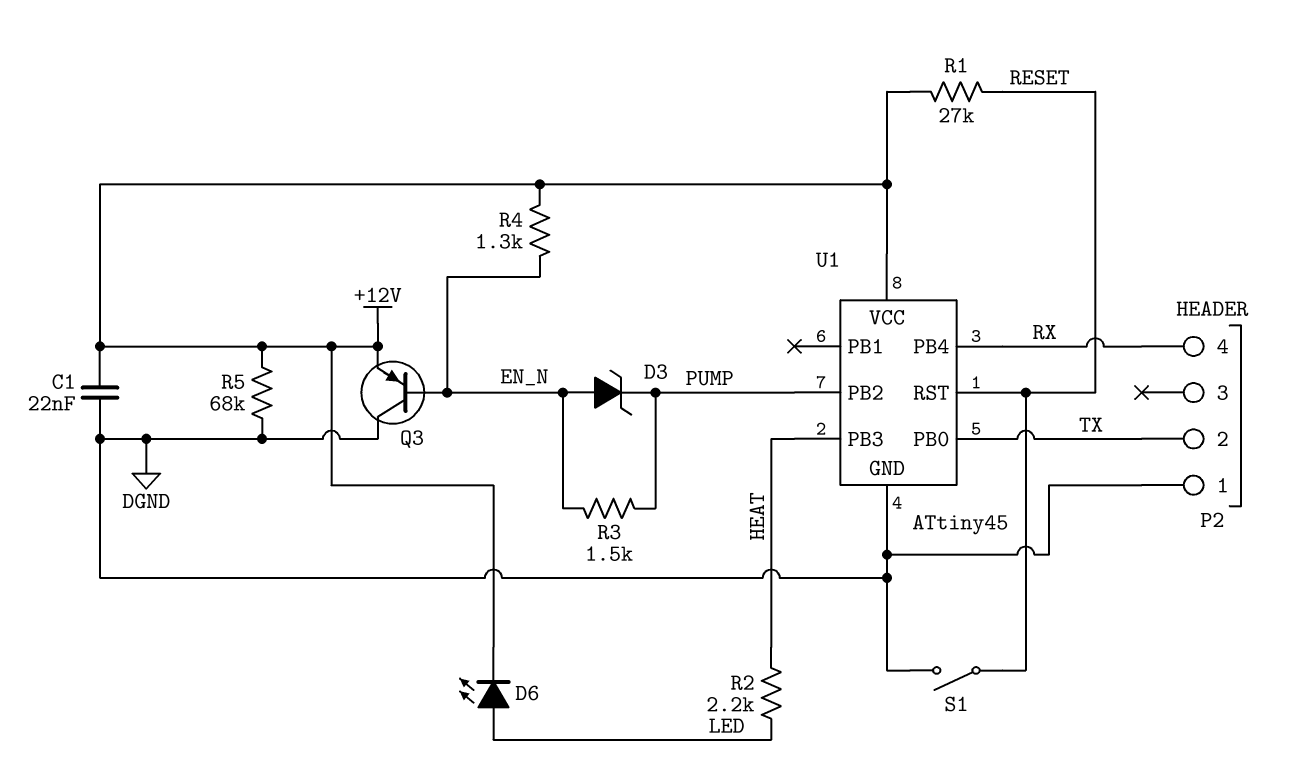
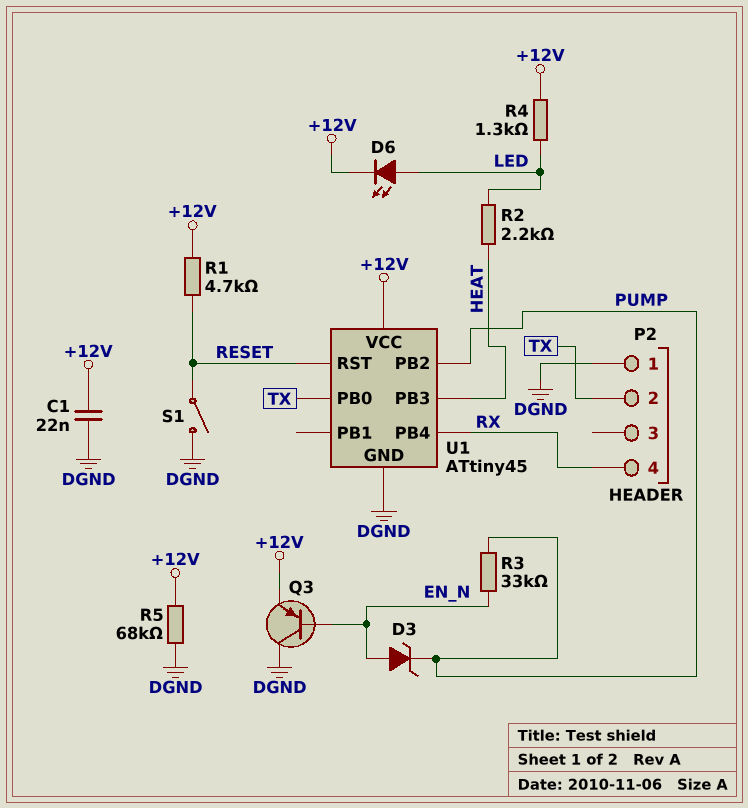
R1: 27k (+12V, RESET) -> 4.7k (+12V, RESET)
R3: 1.5k (EN_N, PUMP) -> 33k (EN_N, PUMP)
R4: 1.3k (+12V, EN_N) -> 1.3k (+12V, LED)

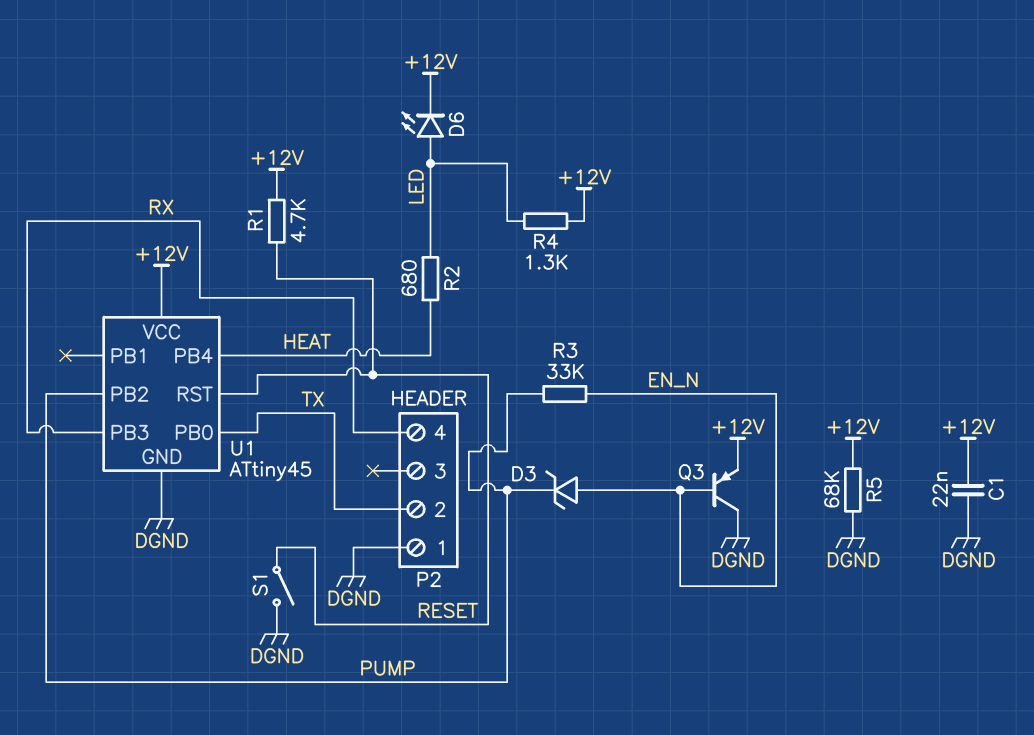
R2: 2.2k (HEAT, LED) -> 680 (HEAT, LED)
U1 pin PB3: HEAT -> RX
U1 pin PB4: RX -> HEAT

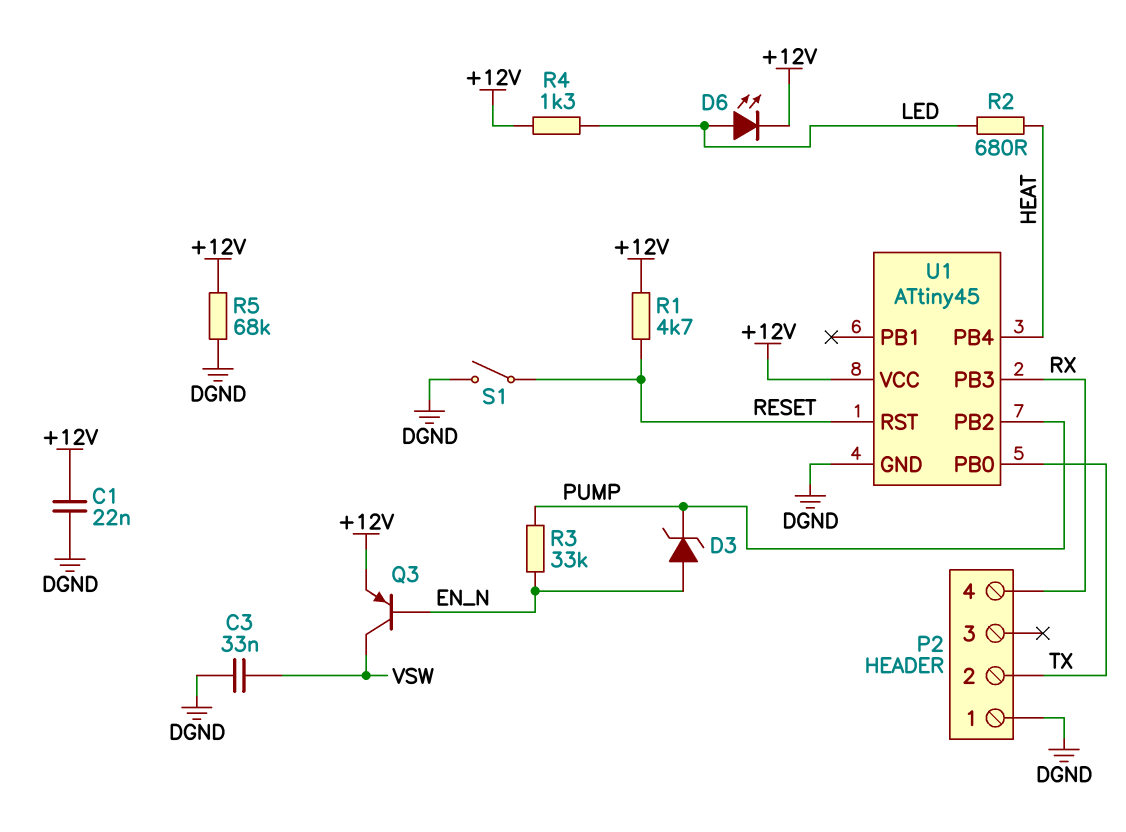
C3: none -> 33nF (DGND, VSW)
Q3: PNP (B EN_N, C DGND, E +12V) -> PNP (B EN_N, C VSW, E +12V)

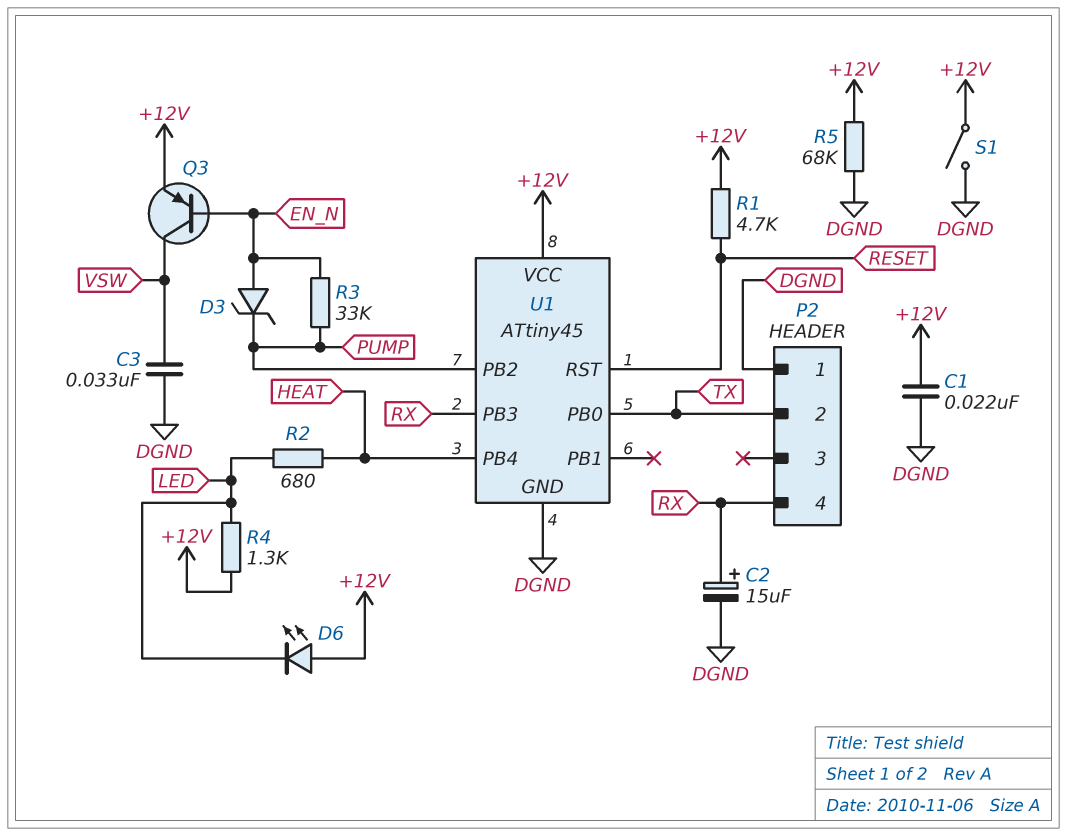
C2: none -> 15uF (plus RX, minus DGND)
D6: LED (A LED, K +12V) -> LED (A +12V, K LED)
S1: switch (DGND, RESET) -> switch (+12V, DGND)

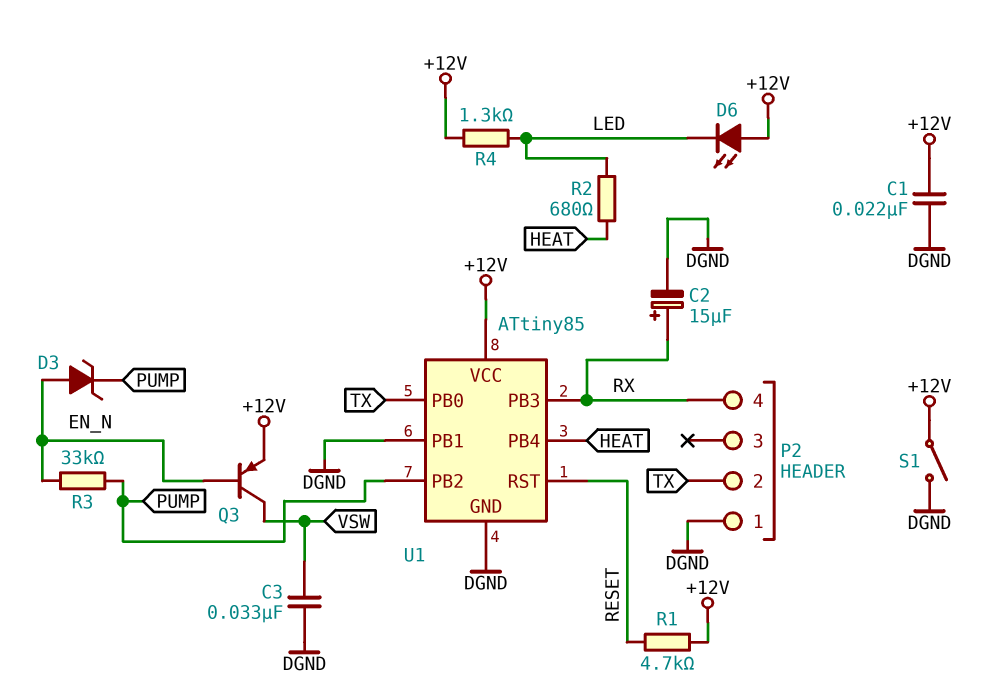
R5: 68k (+12V, DGND) -> none
U1: ATtiny45 -> ATtiny85
U1 pin PB1: none -> DGND

